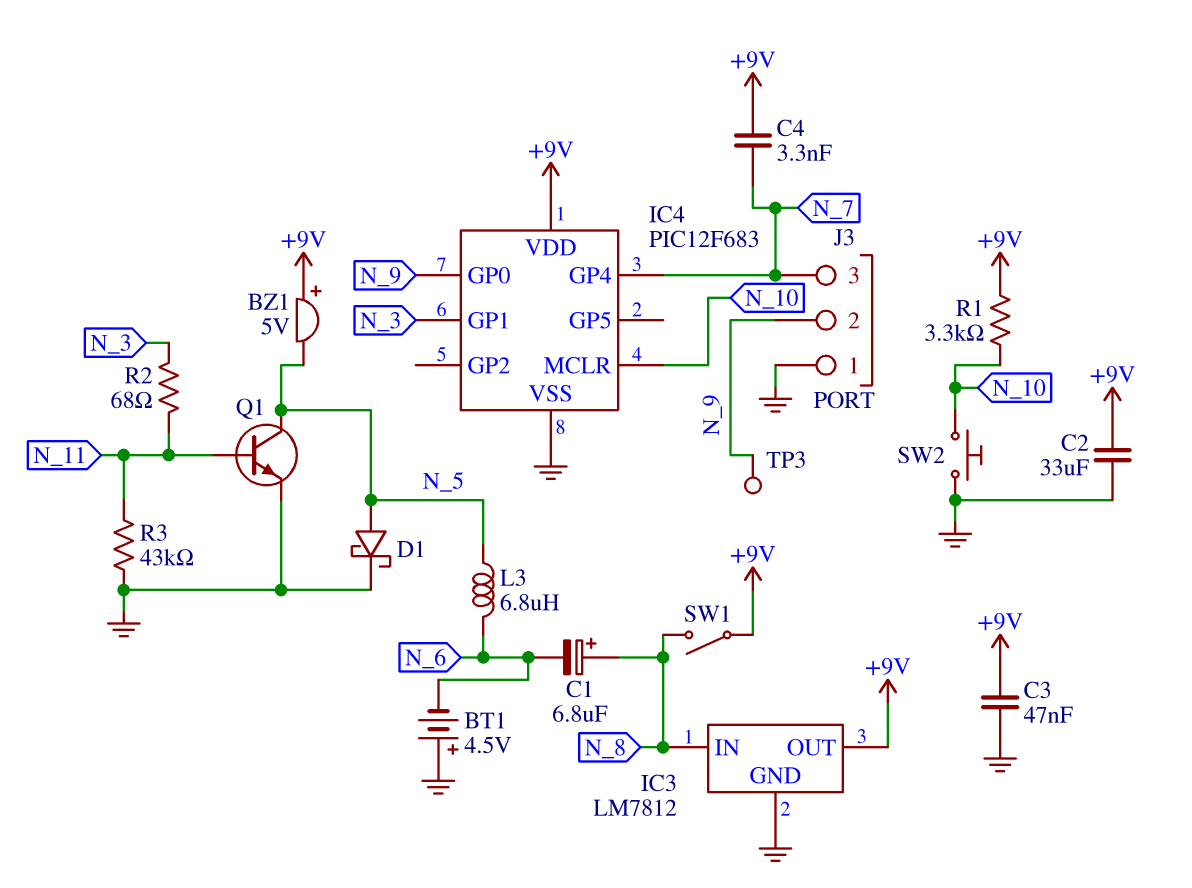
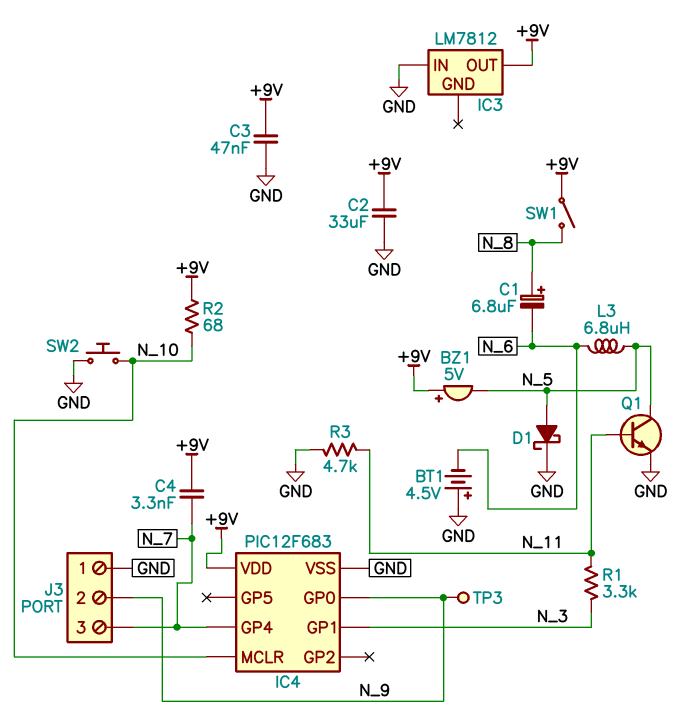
IC3 pin GND: GND -> none
IC3 pin IN: N_8 -> GND
R1: 3.3k (+9V, N_10) -> 3.3k (N_3, N_11)
R2: 68 (N_3, N_11) -> 68 (+9V, N_10)
R3: 43k (GND, N_11) -> 4.7k (GND, N_11)

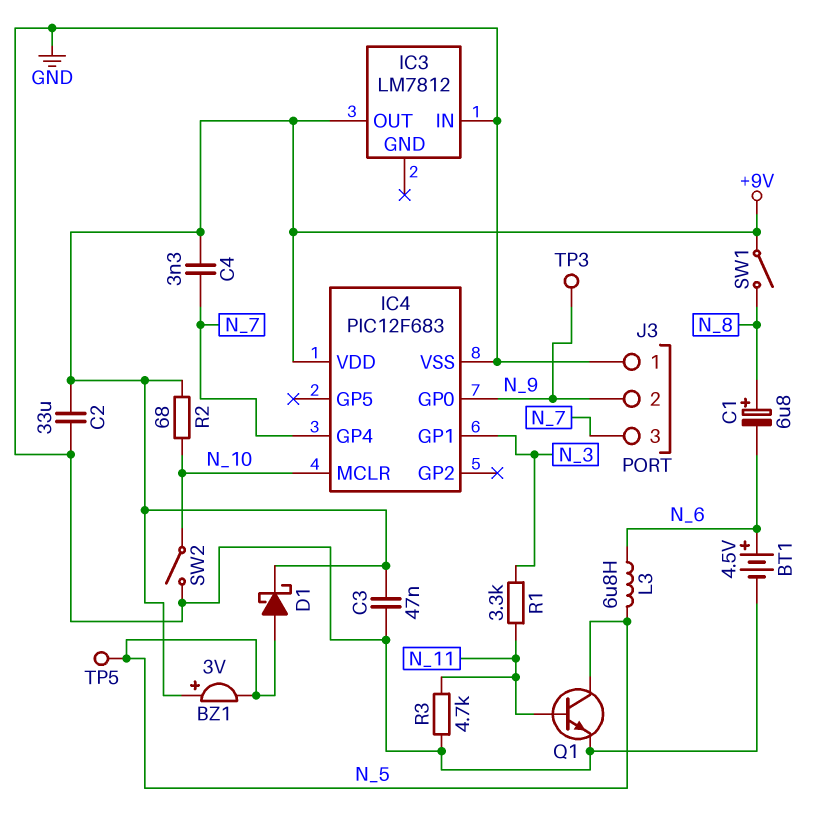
BT1: 4.5V (plus GND, minus N_6) -> 4.5V (plus N_6, minus GND)
BZ1: buzzer 5V (plus +9V, minus N_5) -> buzzer 3V (plus +9V, minus N_5)
D1: schottky (A N_5, K GND) -> schottky (A N_5, K +9V)
SW2: button (GND, N_10) -> switch (GND, N_10)
TP5: none -> test point (N_5)

